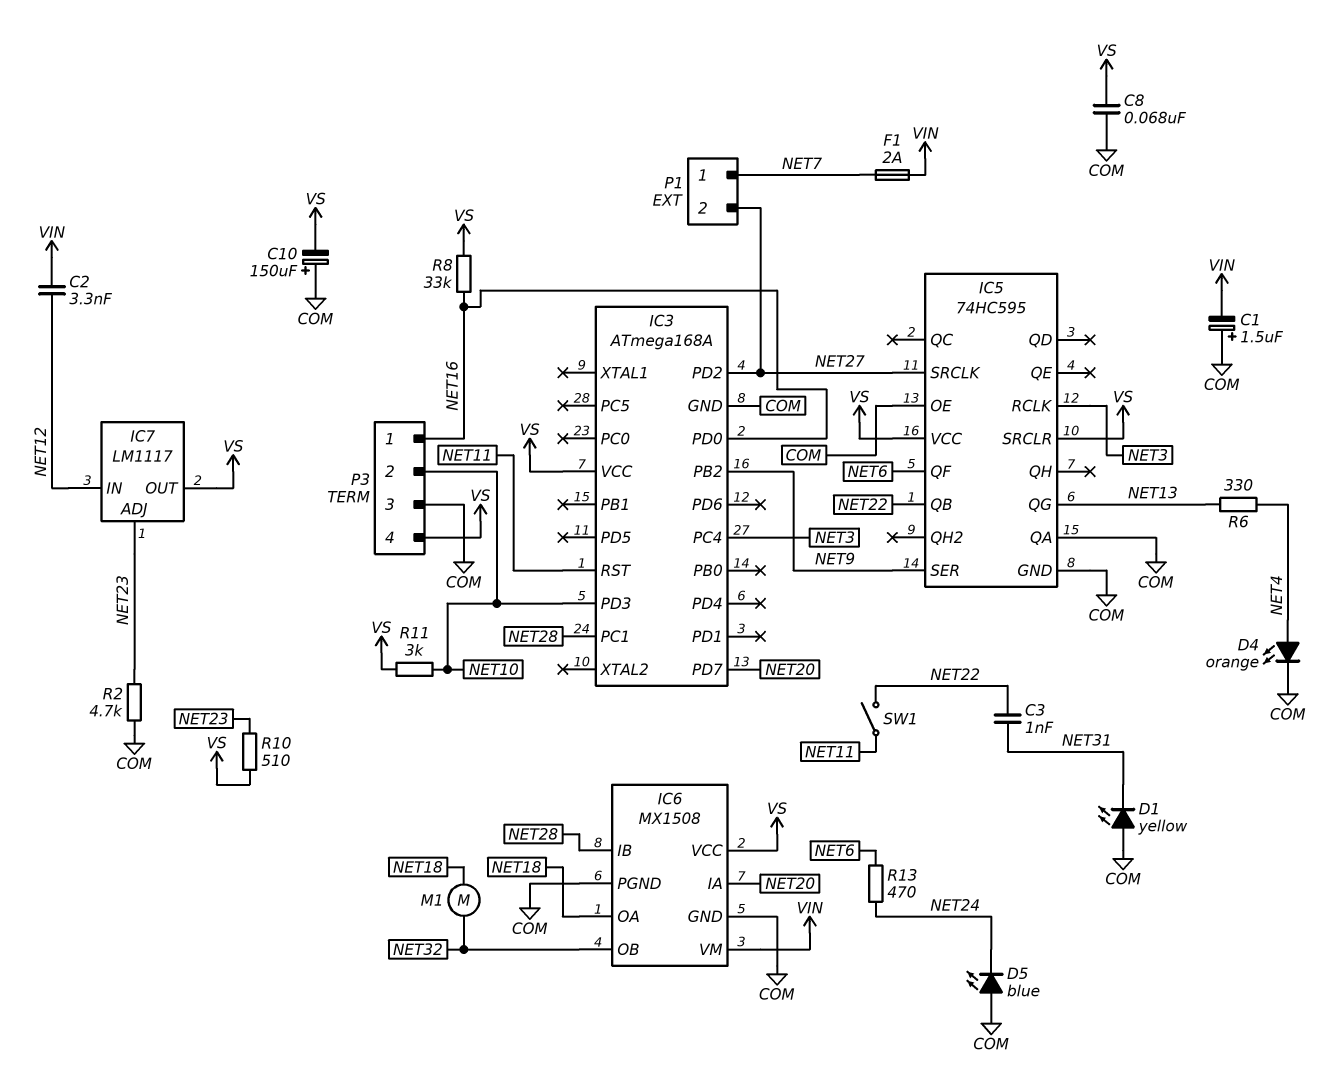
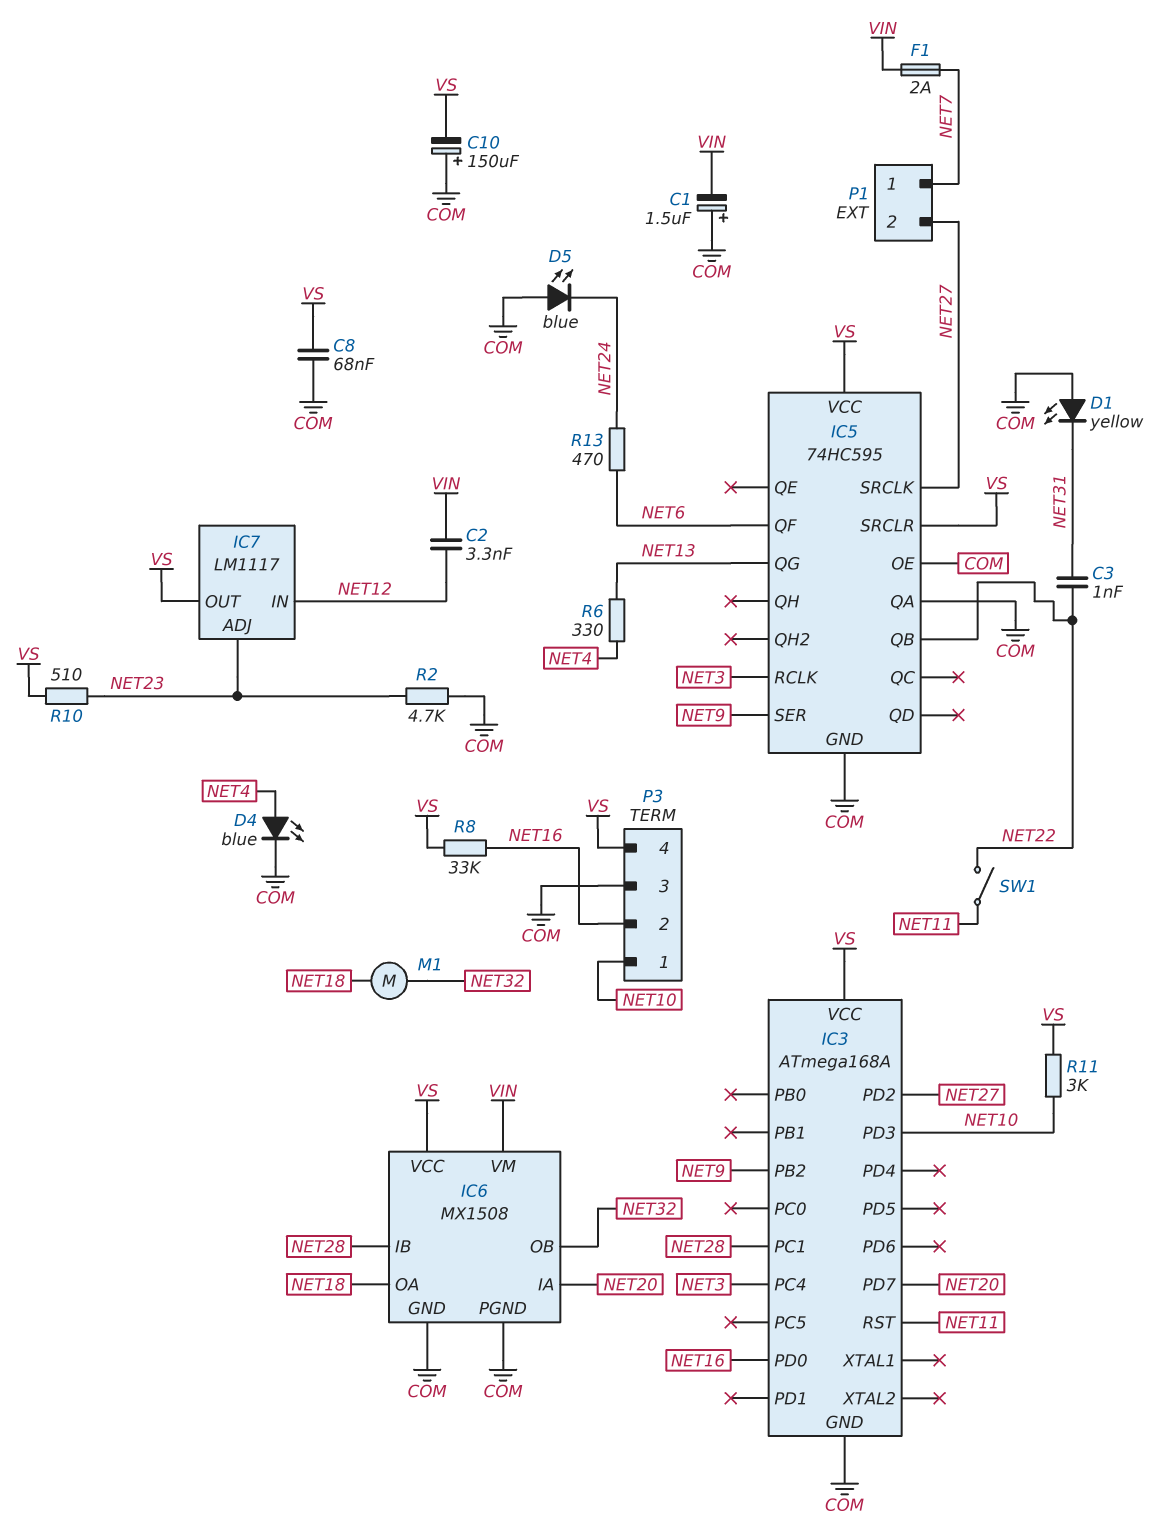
D4: LED orange (A NET4, K COM) -> LED blue (A NET4, K COM)
P3 pin 1: NET16 -> NET10
P3 pin 2: NET10 -> NET16

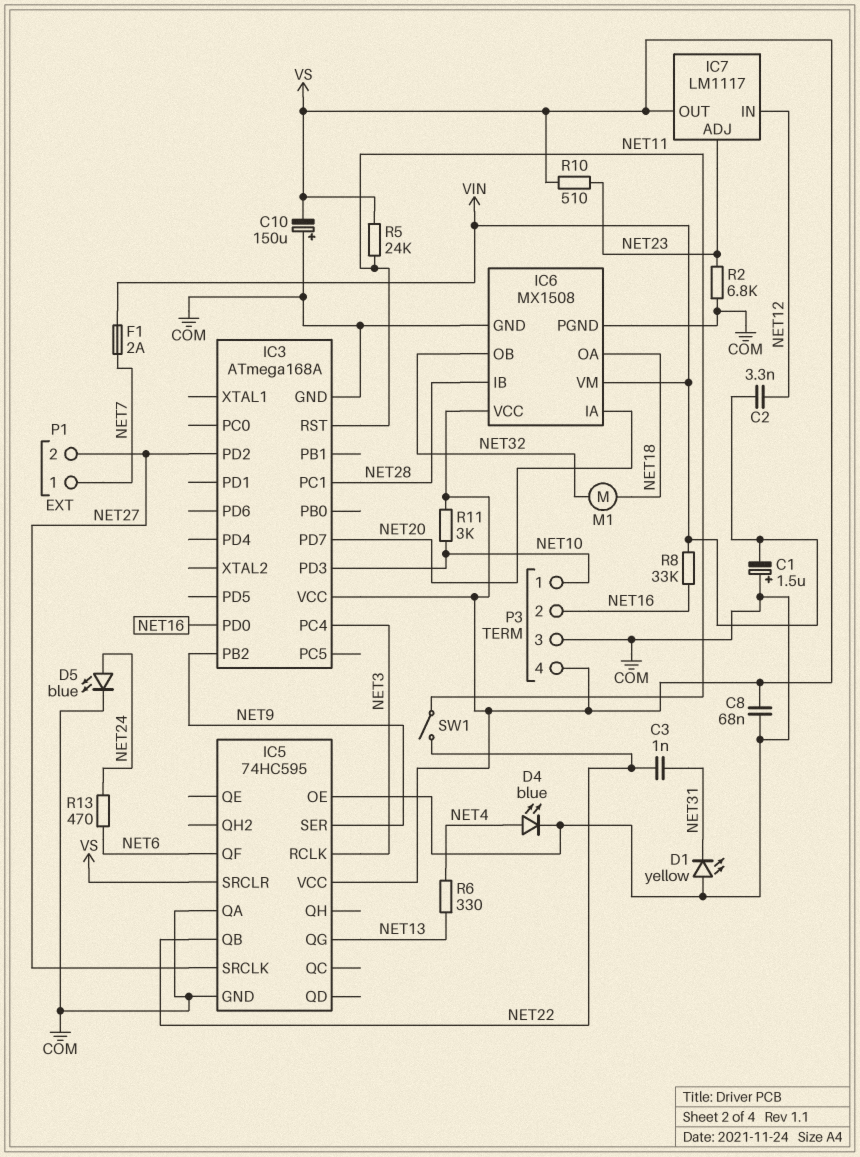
D5: LED blue (A COM, K NET24) -> LED blue (A NET24, K COM)
R2: 4.7k (COM, NET23) -> 6.8k (COM, NET23)
R5: none -> 24k (NET11, VS)
R8: 33k (NET16, VS) -> 33k (NET16, VIN)

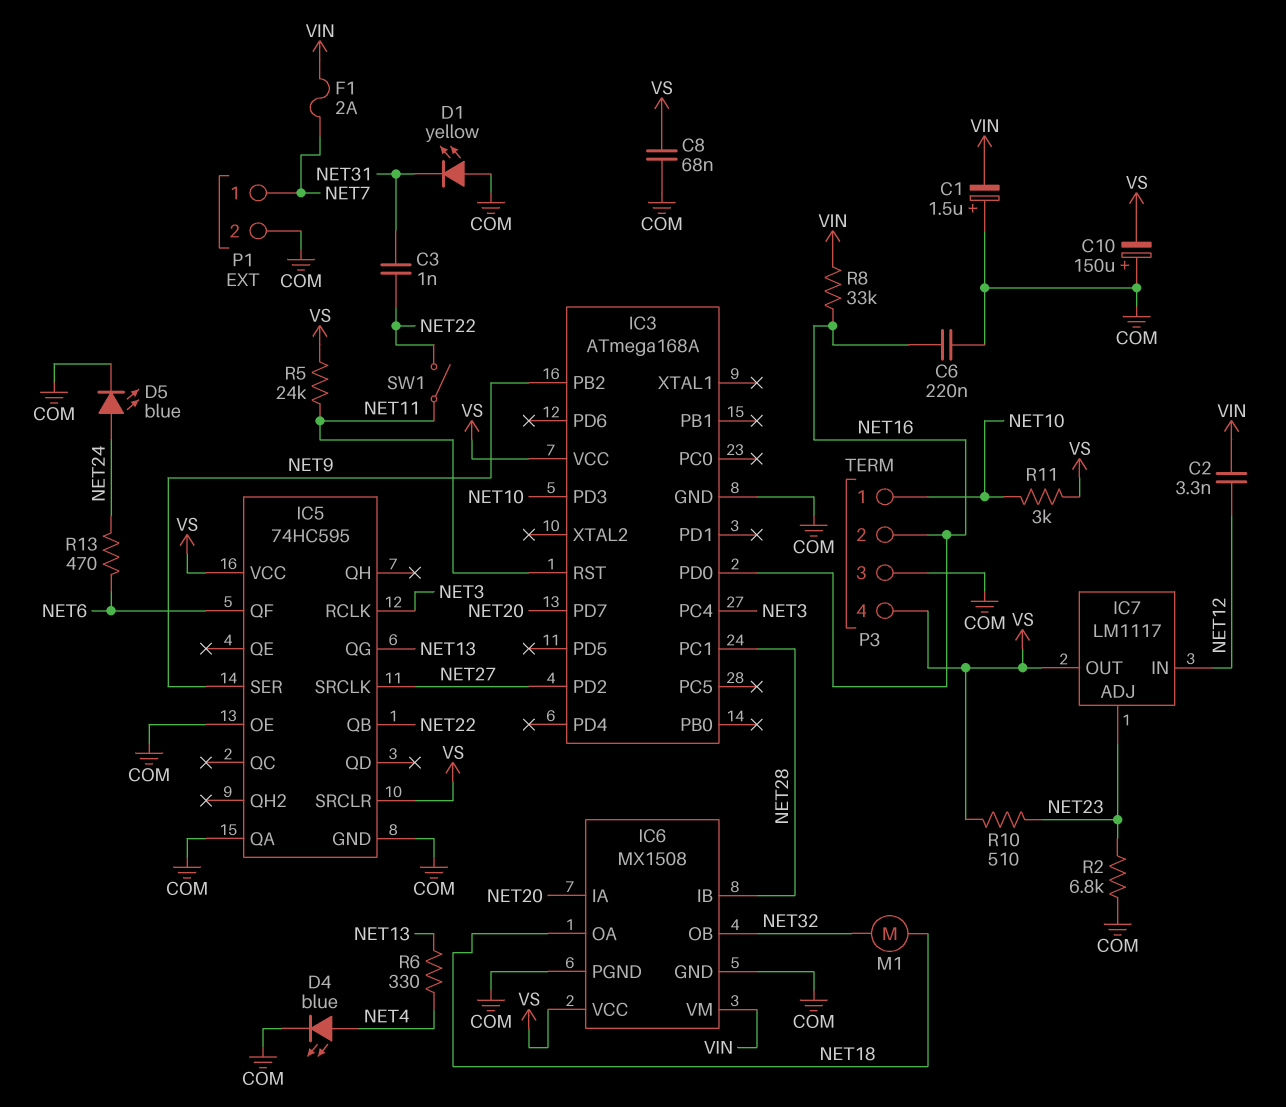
C6: none -> 220nF (COM, NET16)
P1 pin 2: NET27 -> COM

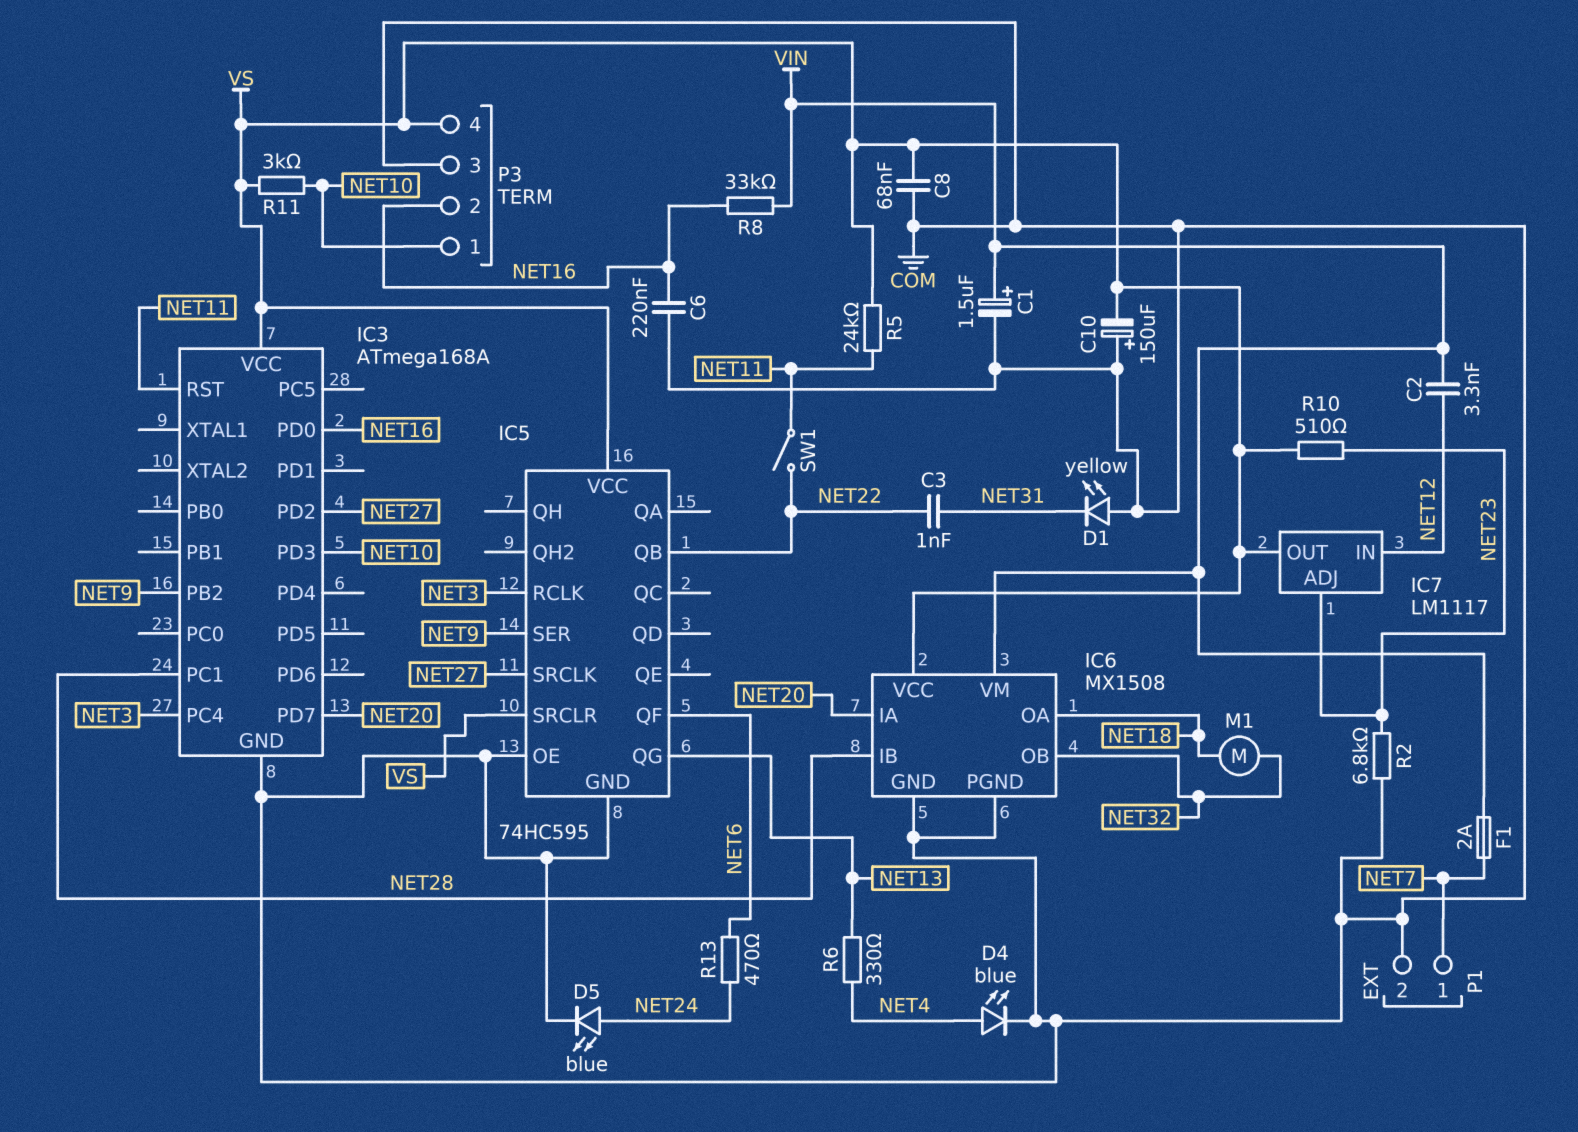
C1: 1.5uF (plus COM, minus VIN) -> 1.5uF (plus VIN, minus COM)
IC5 pin QA: COM -> none

